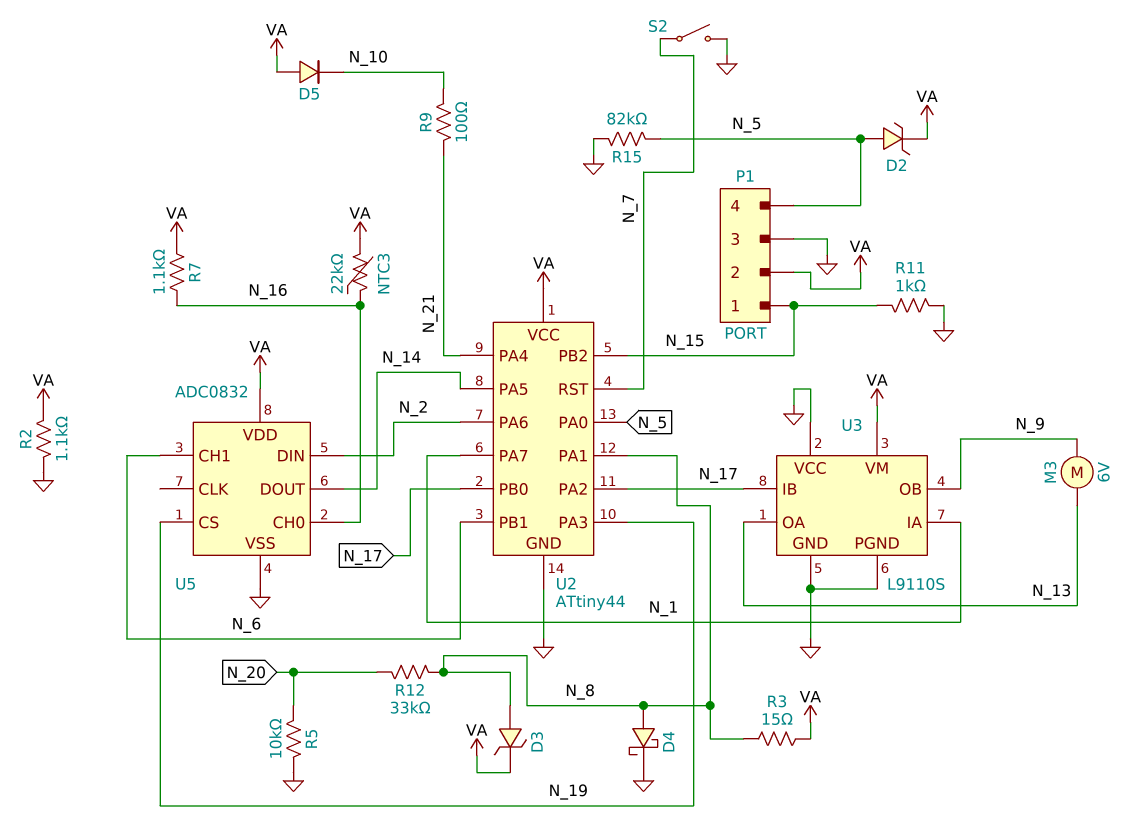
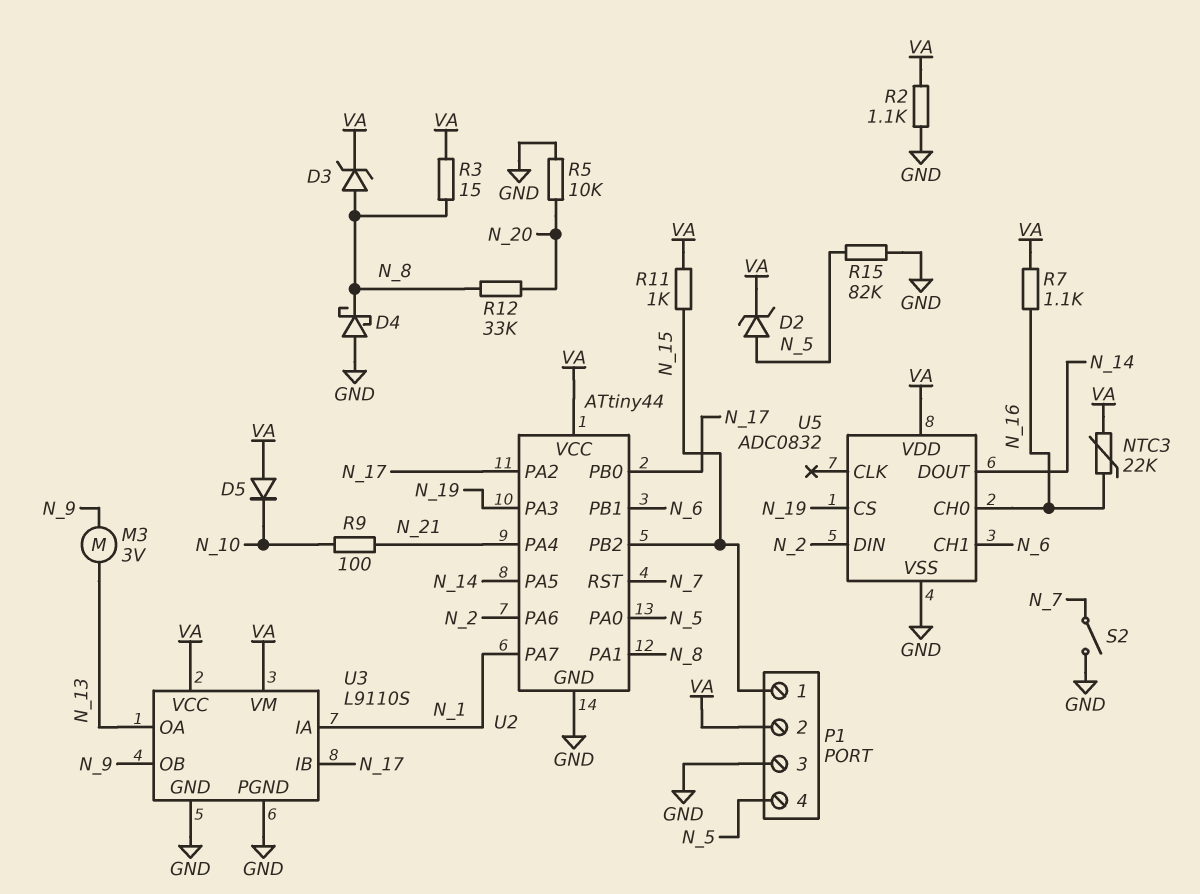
D4: schottky (A N_8, K GND) -> schottky (A GND, K N_8)
M3: motor 6V (N_9, N_13) -> motor 3V (N_9, N_13)
R11: 1k (GND, N_15) -> 1k (N_15, VA)
U3 pin VCC: GND -> VA

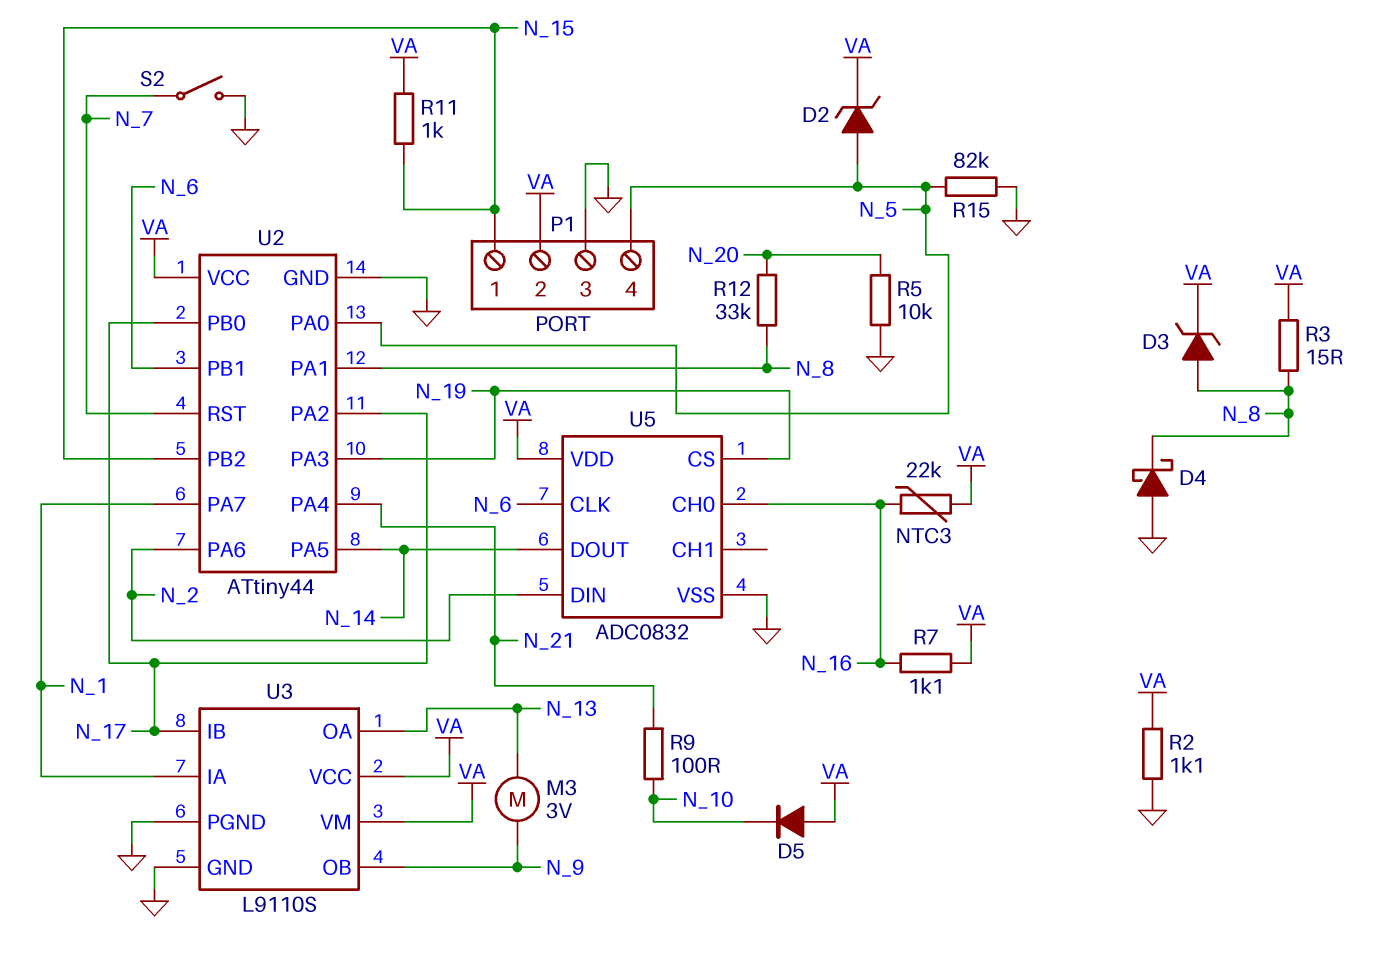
U5 pin CH1: N_6 -> none
U5 pin CLK: none -> N_6

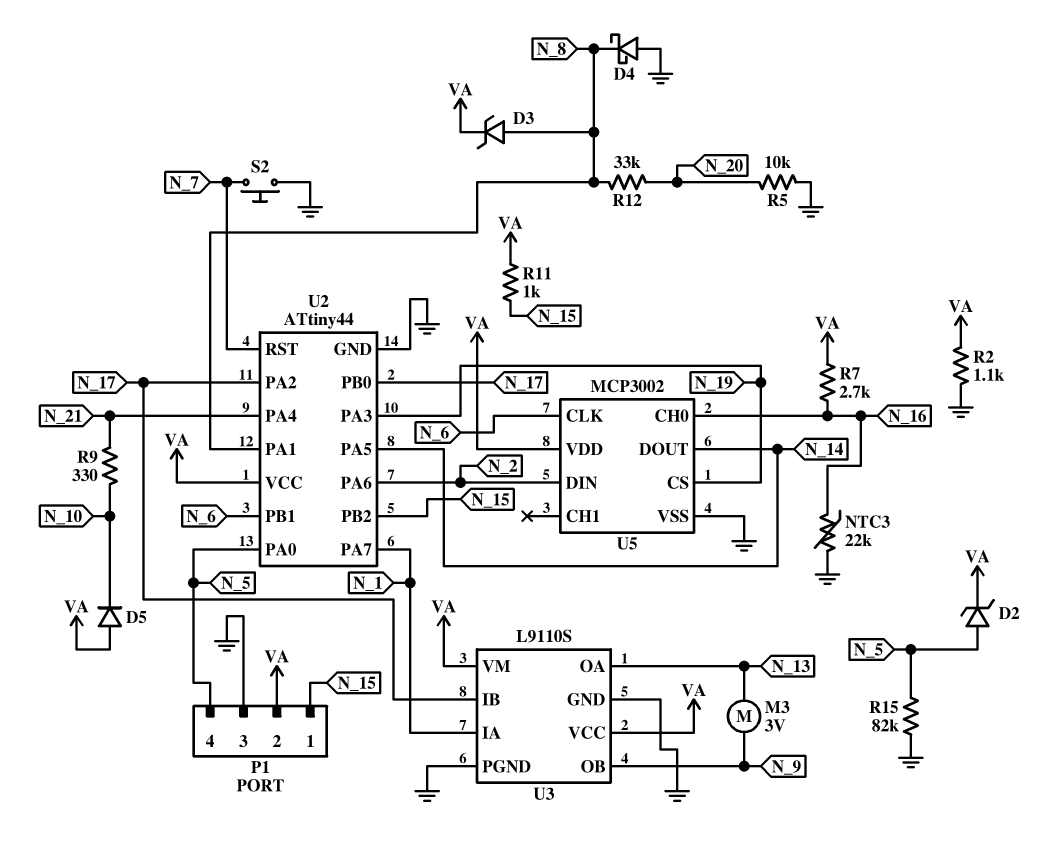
NTC3: 22k (N_16, VA) -> 22k (GND, N_16)
R3: 15 (N_8, VA) -> none
R7: 1.1k (N_16, VA) -> 2.7k (N_16, VA)
R9: 100 (N_10, N_21) -> 330 (N_10, N_21)
S2: switch (GND, N_7) -> button (GND, N_7)
U5: ADC0832 -> MCP3002

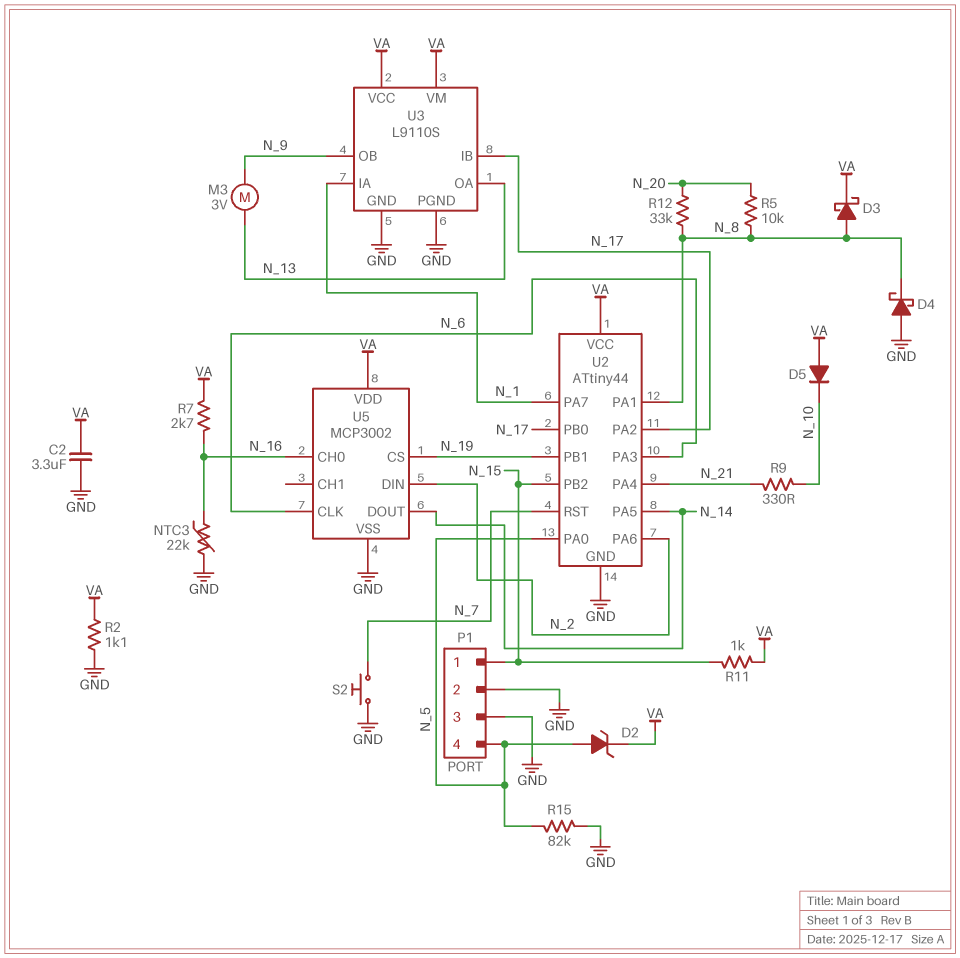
C2: none -> 3.3uF (GND, VA)
D3: zener (A N_8, K VA) -> schottky (A N_8, K VA)
P1 pin 2: VA -> GND
R5: 10k (GND, N_20) -> 10k (N_8, N_20)
U2 pin PA3: N_19 -> N_6
U2 pin PB1: N_6 -> N_19

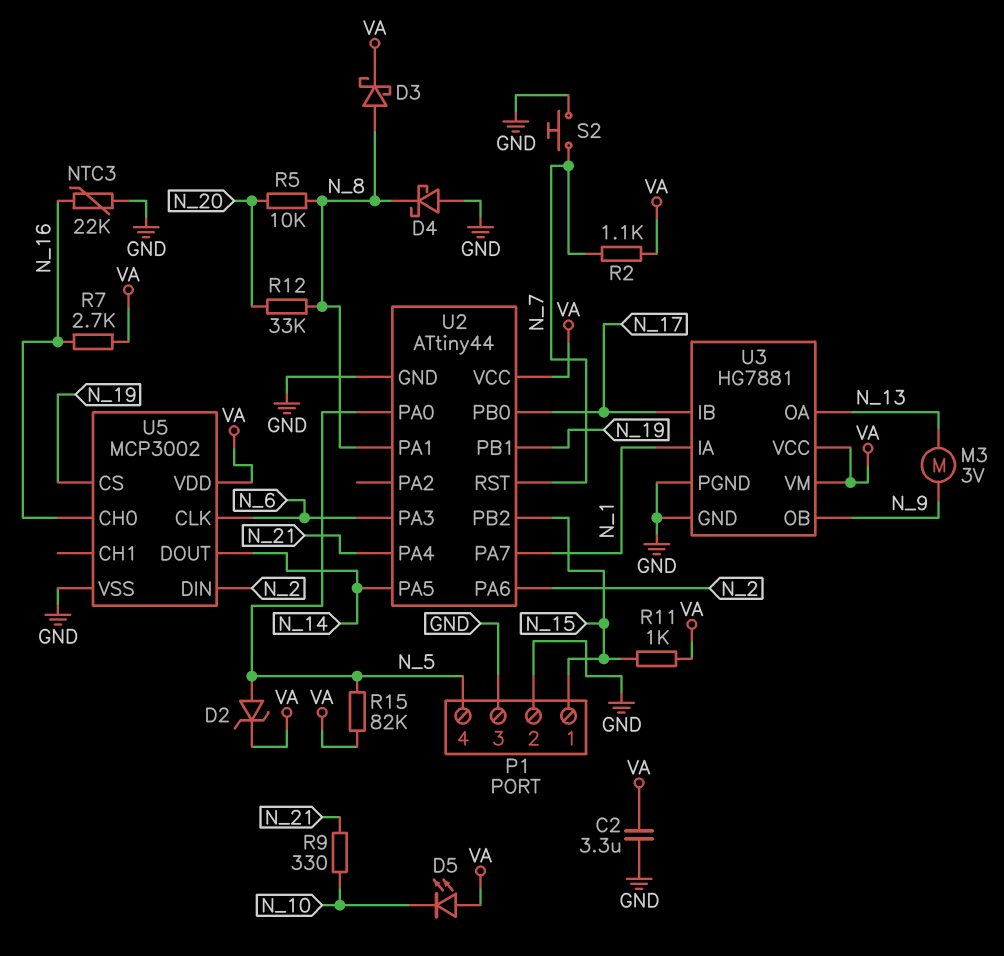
D5: diode (A VA, K N_10) -> LED (A VA, K N_10)
R2: 1.1k (GND, VA) -> 1.1k (N_7, VA)
R15: 82k (GND, N_5) -> 82k (N_5, VA)
U2 pin PA2: N_17 -> none
U3: L9110S -> HG7881

